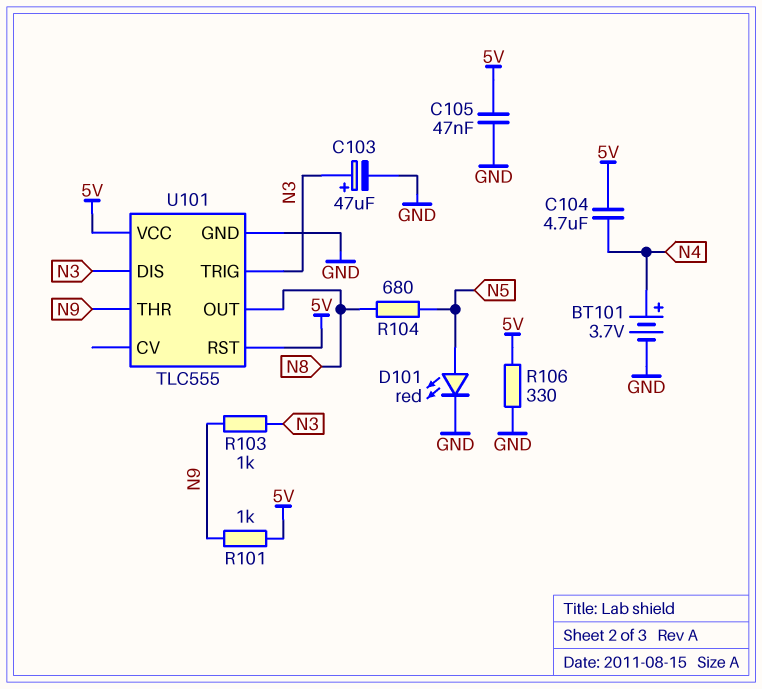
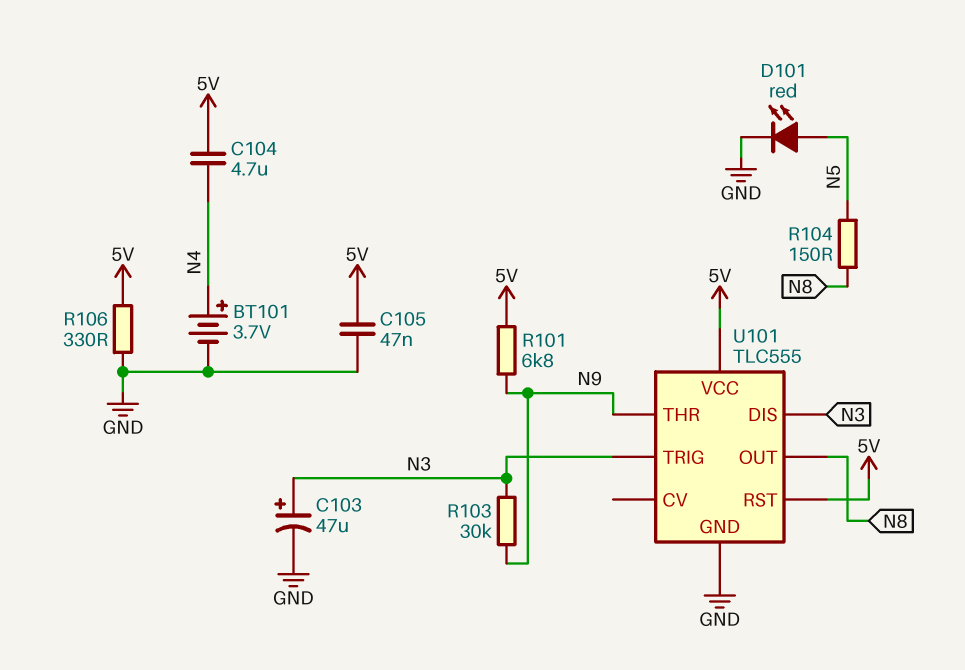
R101: 1k (5V, N9) -> 6.8k (5V, N9)
R103: 1k (N3, N9) -> 30k (N3, N9)
R104: 680 (N5, N8) -> 150 (N5, N8)

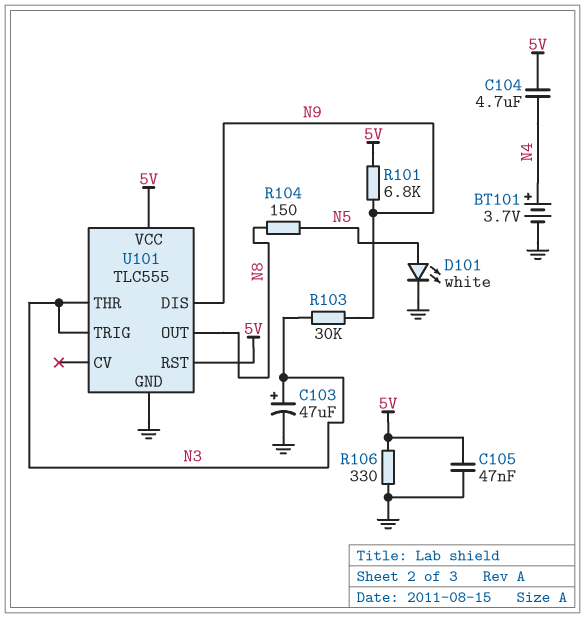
D101: LED red (A N5, K GND) -> LED white (A N5, K GND)
U101 pin DIS: N3 -> N9
U101 pin THR: N9 -> N3

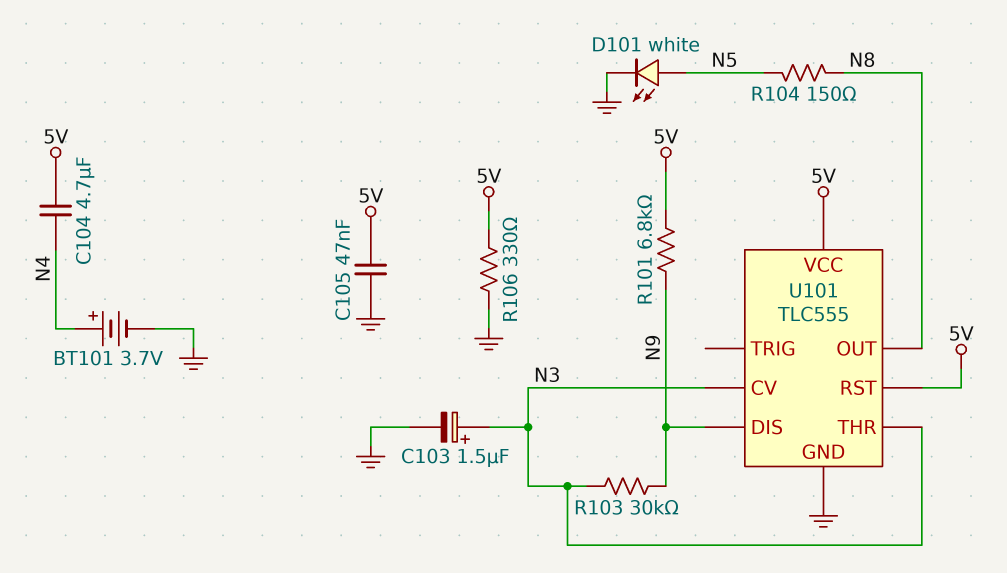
C103: 47uF (plus N3, minus GND) -> 1.5uF (plus N3, minus GND)
U101 pin CV: none -> N3
U101 pin TRIG: N3 -> none

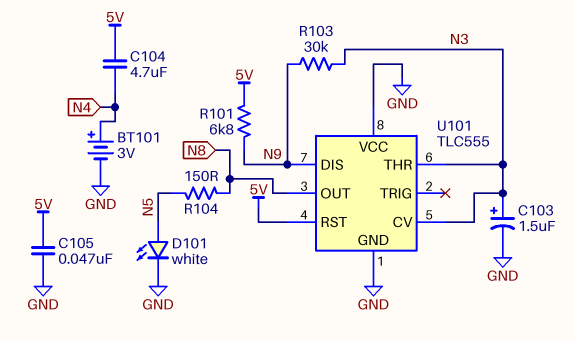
BT101: 3.7V (plus N4, minus GND) -> 3V (plus N4, minus GND)
R106: 330 (5V, GND) -> none
U101 pin VCC: 5V -> GND

